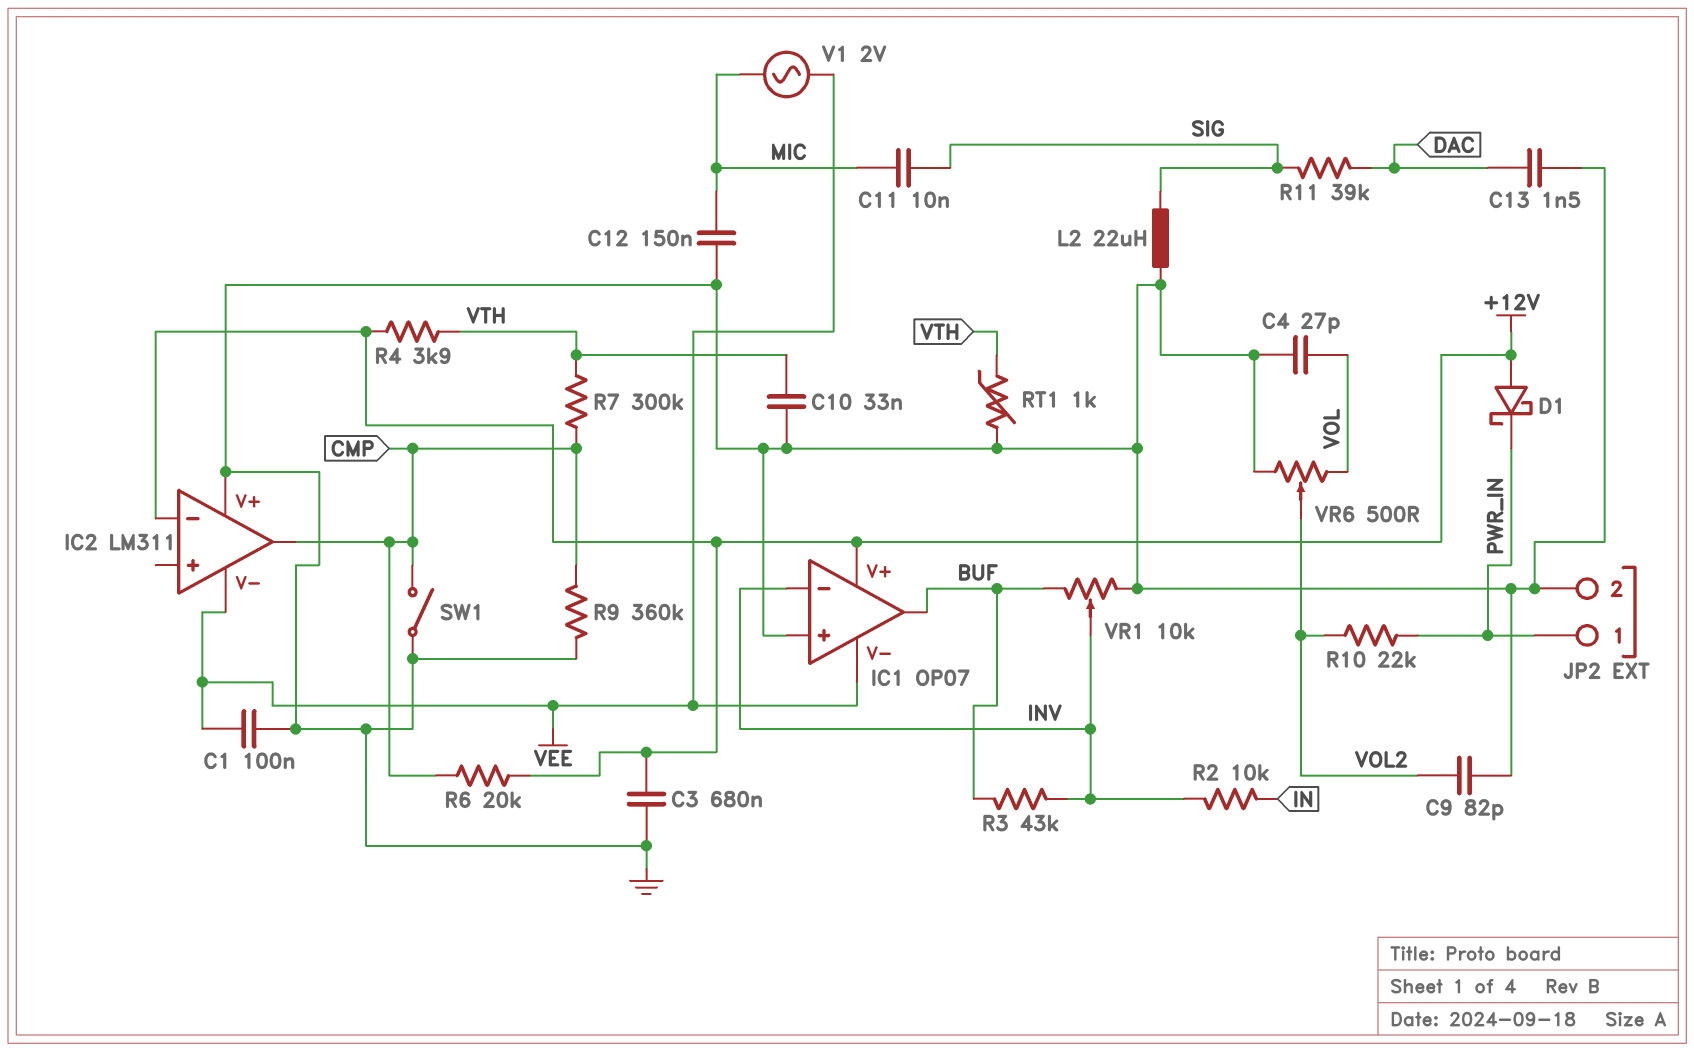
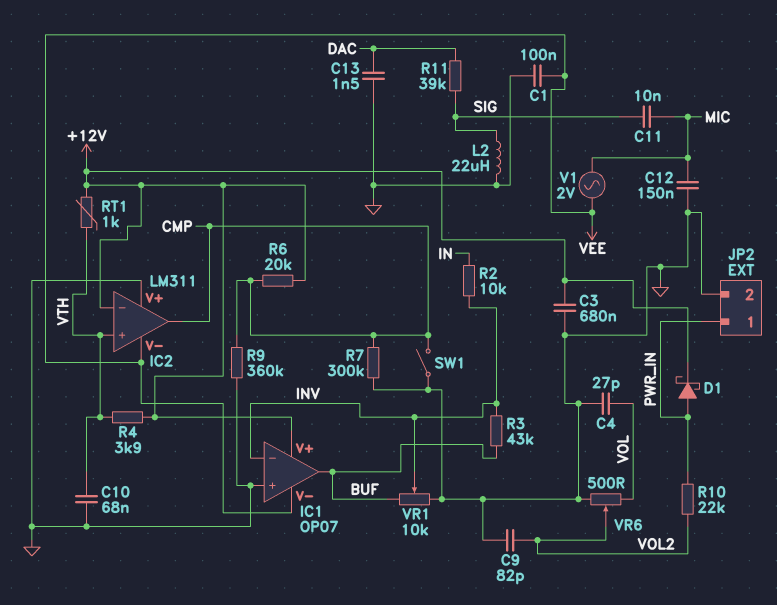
C10: 33nF (GND, VTH) -> 68nF (GND, VTH)
D1: schottky (A +12V, K PWR_IN) -> schottky (A PWR_IN, K +12V)
IC2 pin in+: none -> VTH
R7: 300k (CMP, VTH) -> 300k (CMP, GND)
RT1: 1k (GND, VTH) -> 1k (+12V, VTH)

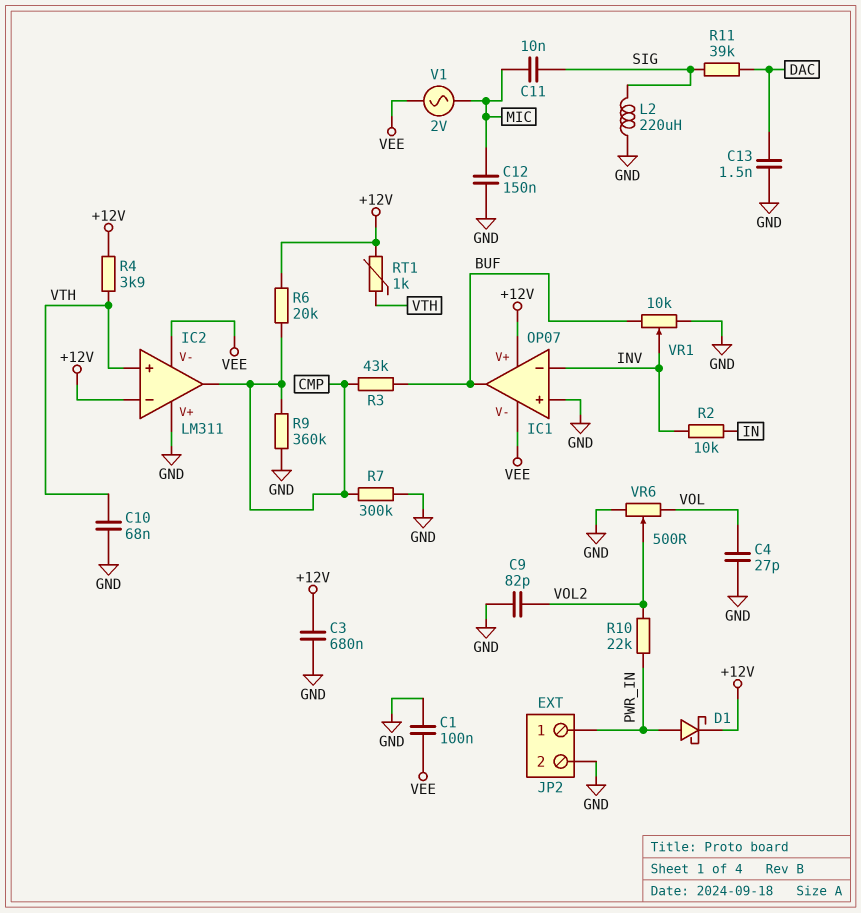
L2: 22uH (GND, SIG) -> 220uH (GND, SIG)
R3: 43k (BUF, INV) -> 43k (BUF, CMP)
SW1: switch (CMP, GND) -> none

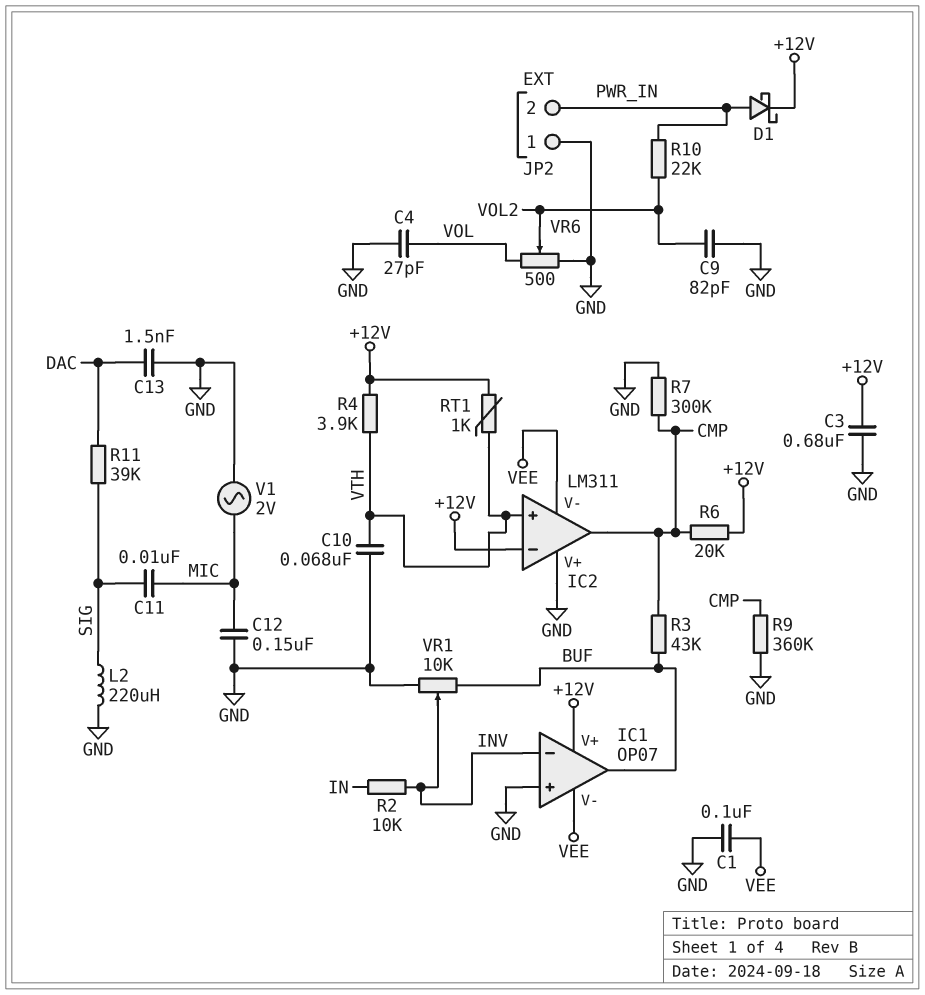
JP2 pin 1: PWR_IN -> GND
JP2 pin 2: GND -> PWR_IN
V1: AC 2V (MIC, VEE) -> AC 2V (GND, MIC)

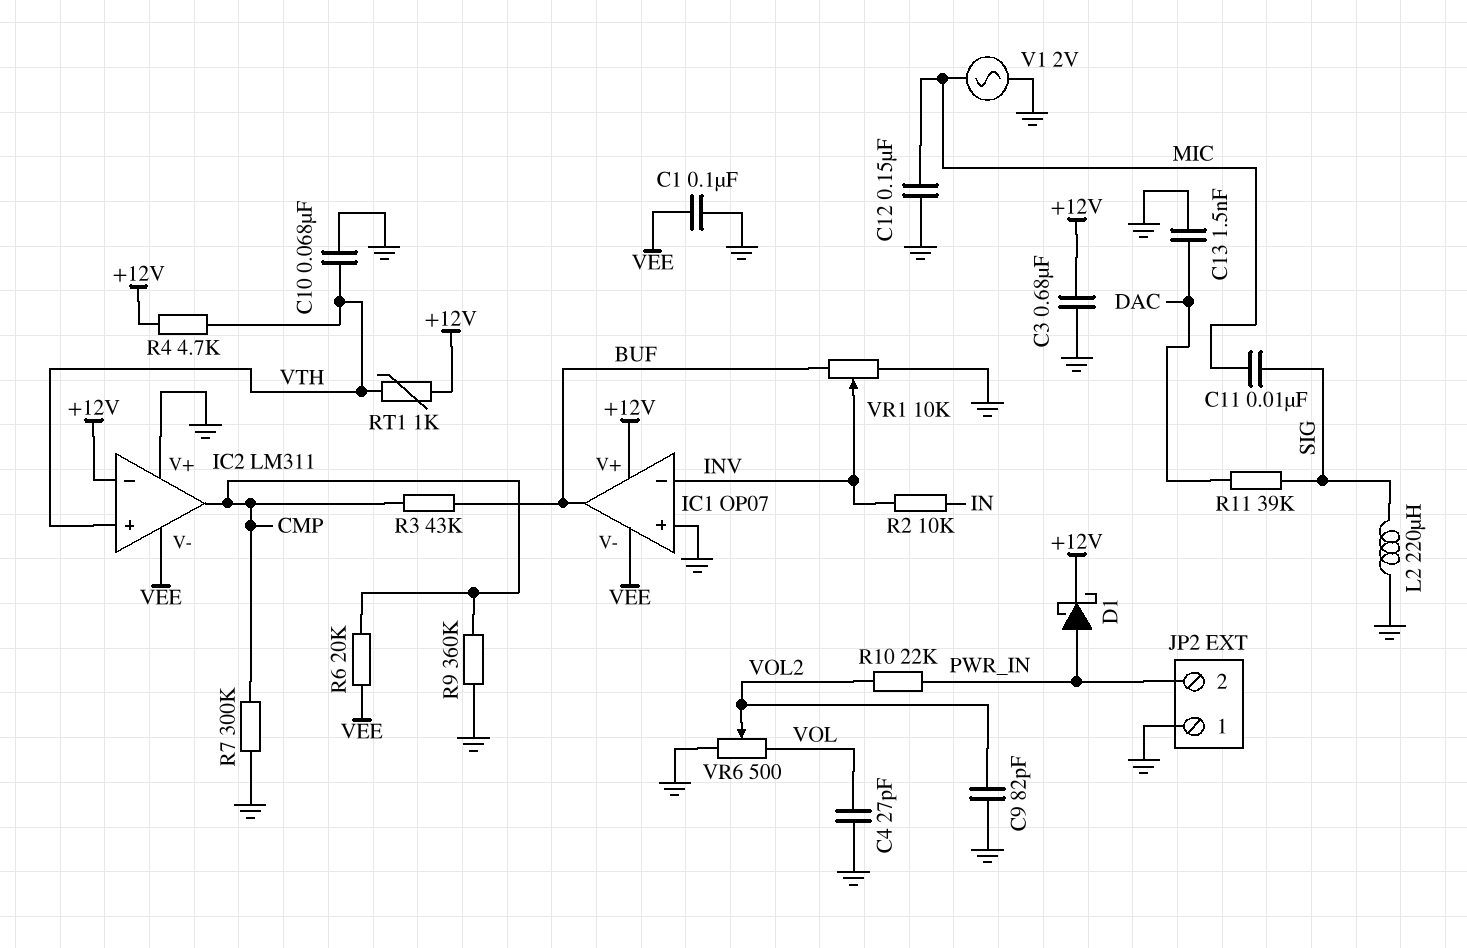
R4: 3.9k (+12V, VTH) -> 4.7k (+12V, VTH)
R6: 20k (+12V, CMP) -> 20k (CMP, VEE)

